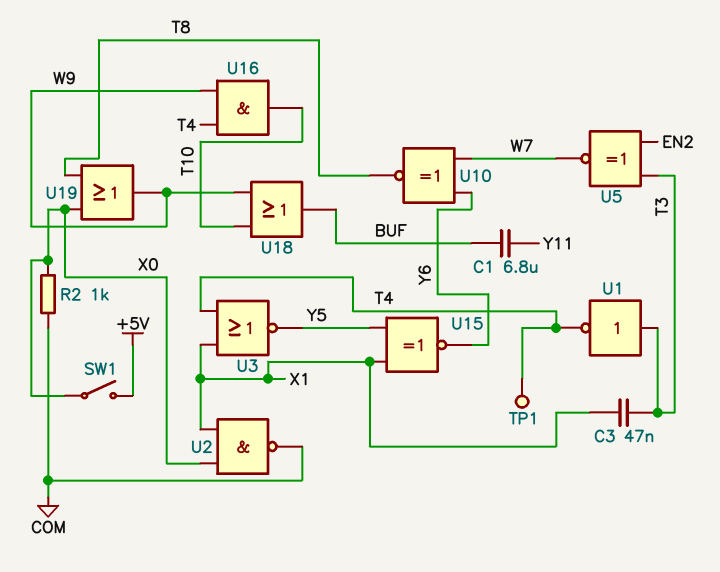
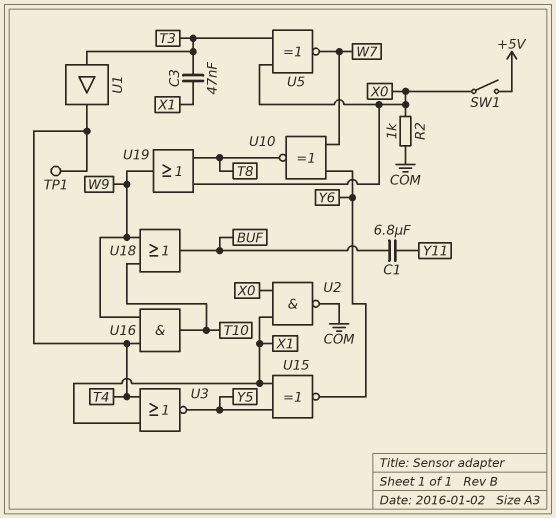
U1: NOT (in T3, out T4) -> buffer (in T3, out T4)
U5: XNOR (in EN2, in T3, out W7) -> XNOR (in T3, in X0, out W7)

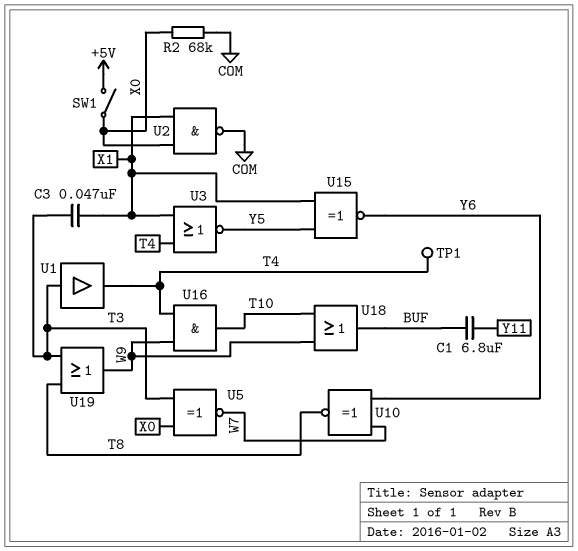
R2: 1k (COM, X0) -> 68k (COM, X0)
U19: OR (in T8, in X0, out W9) -> OR (in T3, in T8, out W9)

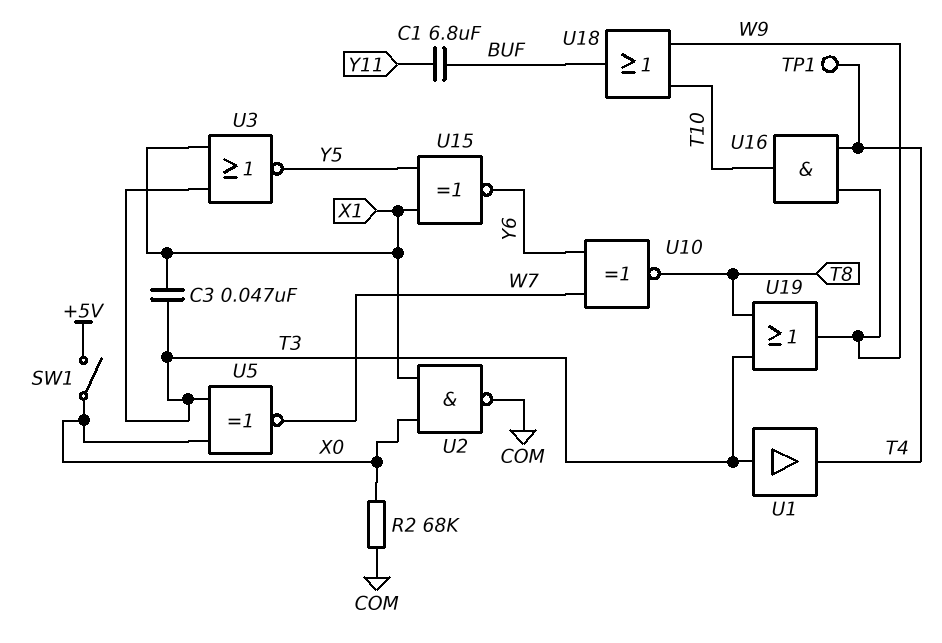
U3: NOR (in T4, in X1, out Y5) -> NOR (in T3, in X1, out Y5)

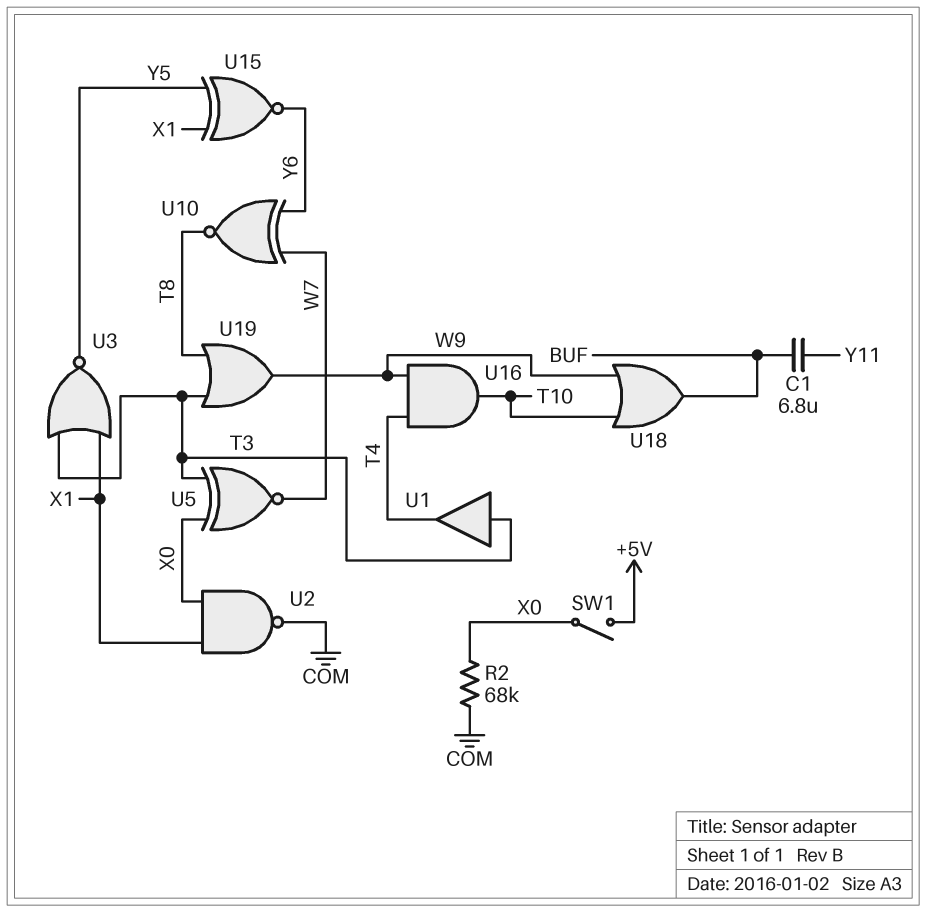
C3: 47nF (T3, X1) -> none
TP1: test point (T4) -> none

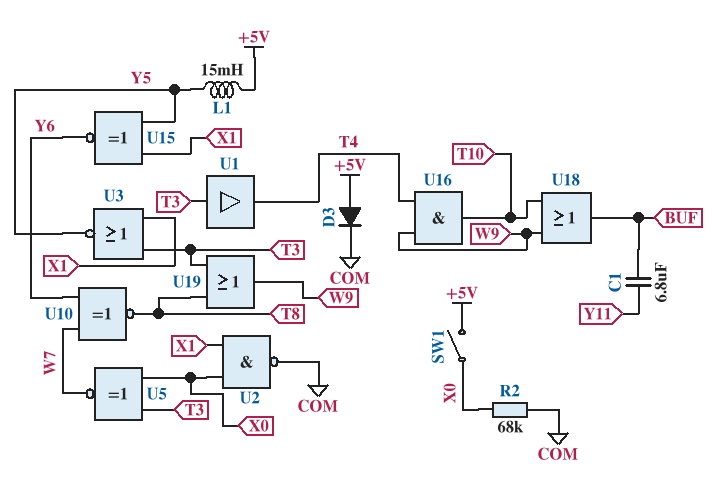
D3: none -> diode (A +5V, K COM)
L1: none -> 15mH (+5V, Y5)

